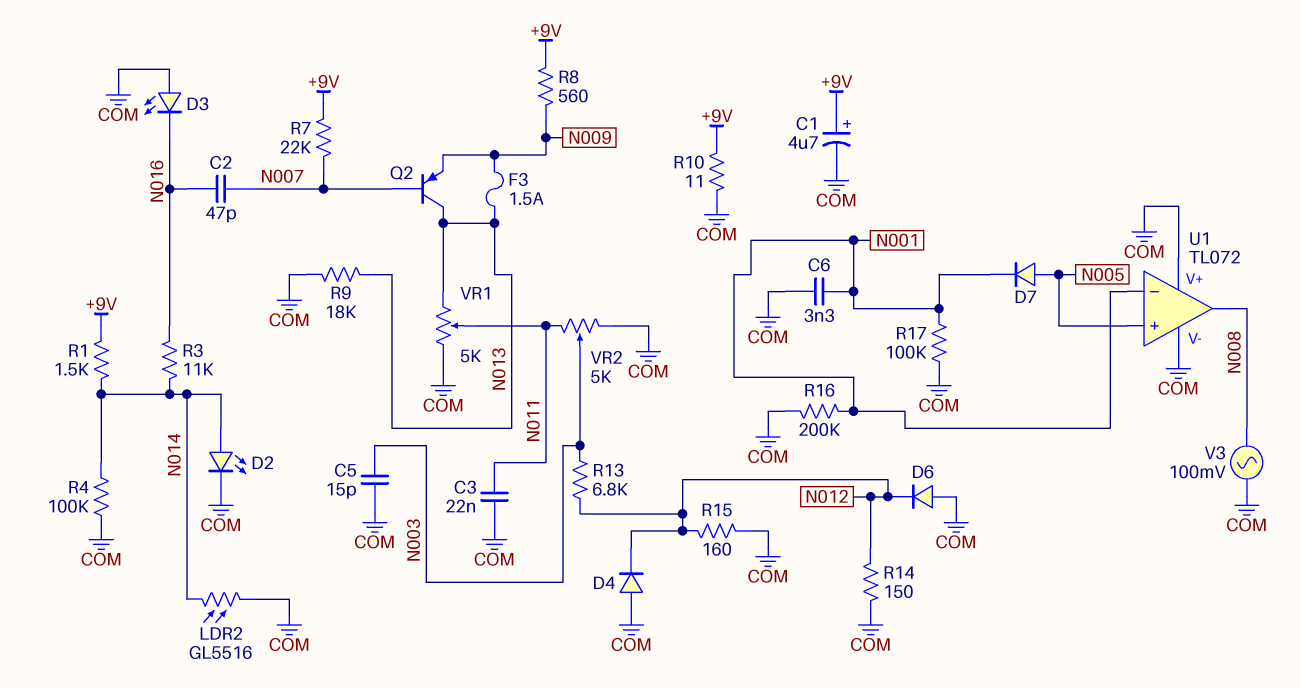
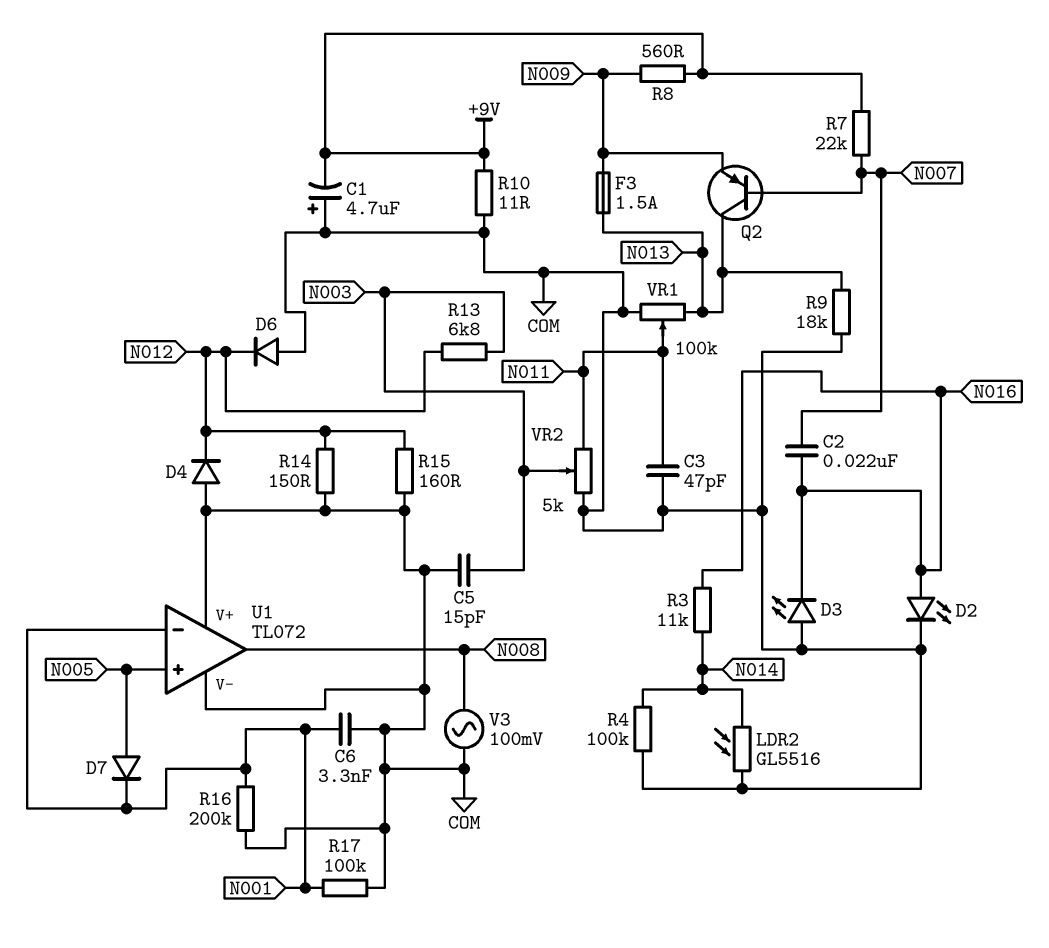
C1: 4.7uF (plus +9V, minus COM) -> 4.7uF (plus COM, minus +9V)
C2: 47pF (N007, N016) -> 22nF (N007, N016)
C3: 22nF (COM, N011) -> 47pF (COM, N011)
D2: LED (A N014, K COM) -> LED (A N016, K COM)
R1: 1.5k (+9V, N014) -> none
VR1: 5k (COM, N013, wiper N011) -> 100k (COM, N013, wiper N011)

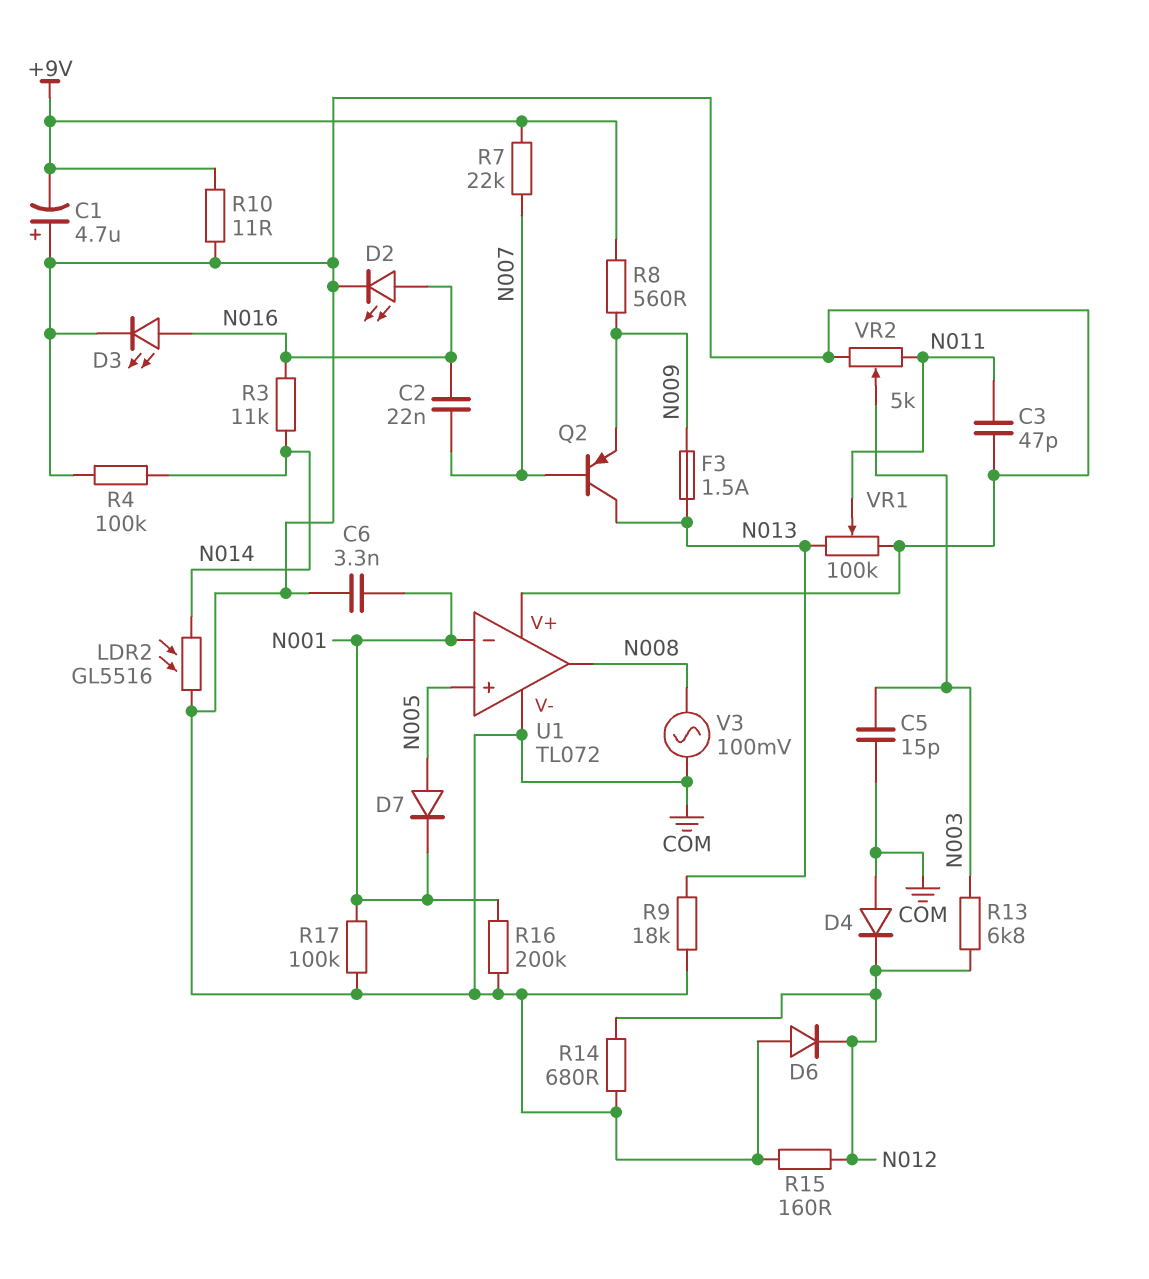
D3: LED (A COM, K N016) -> LED (A N016, K COM)
R14: 150 (COM, N012) -> 680 (COM, N012)

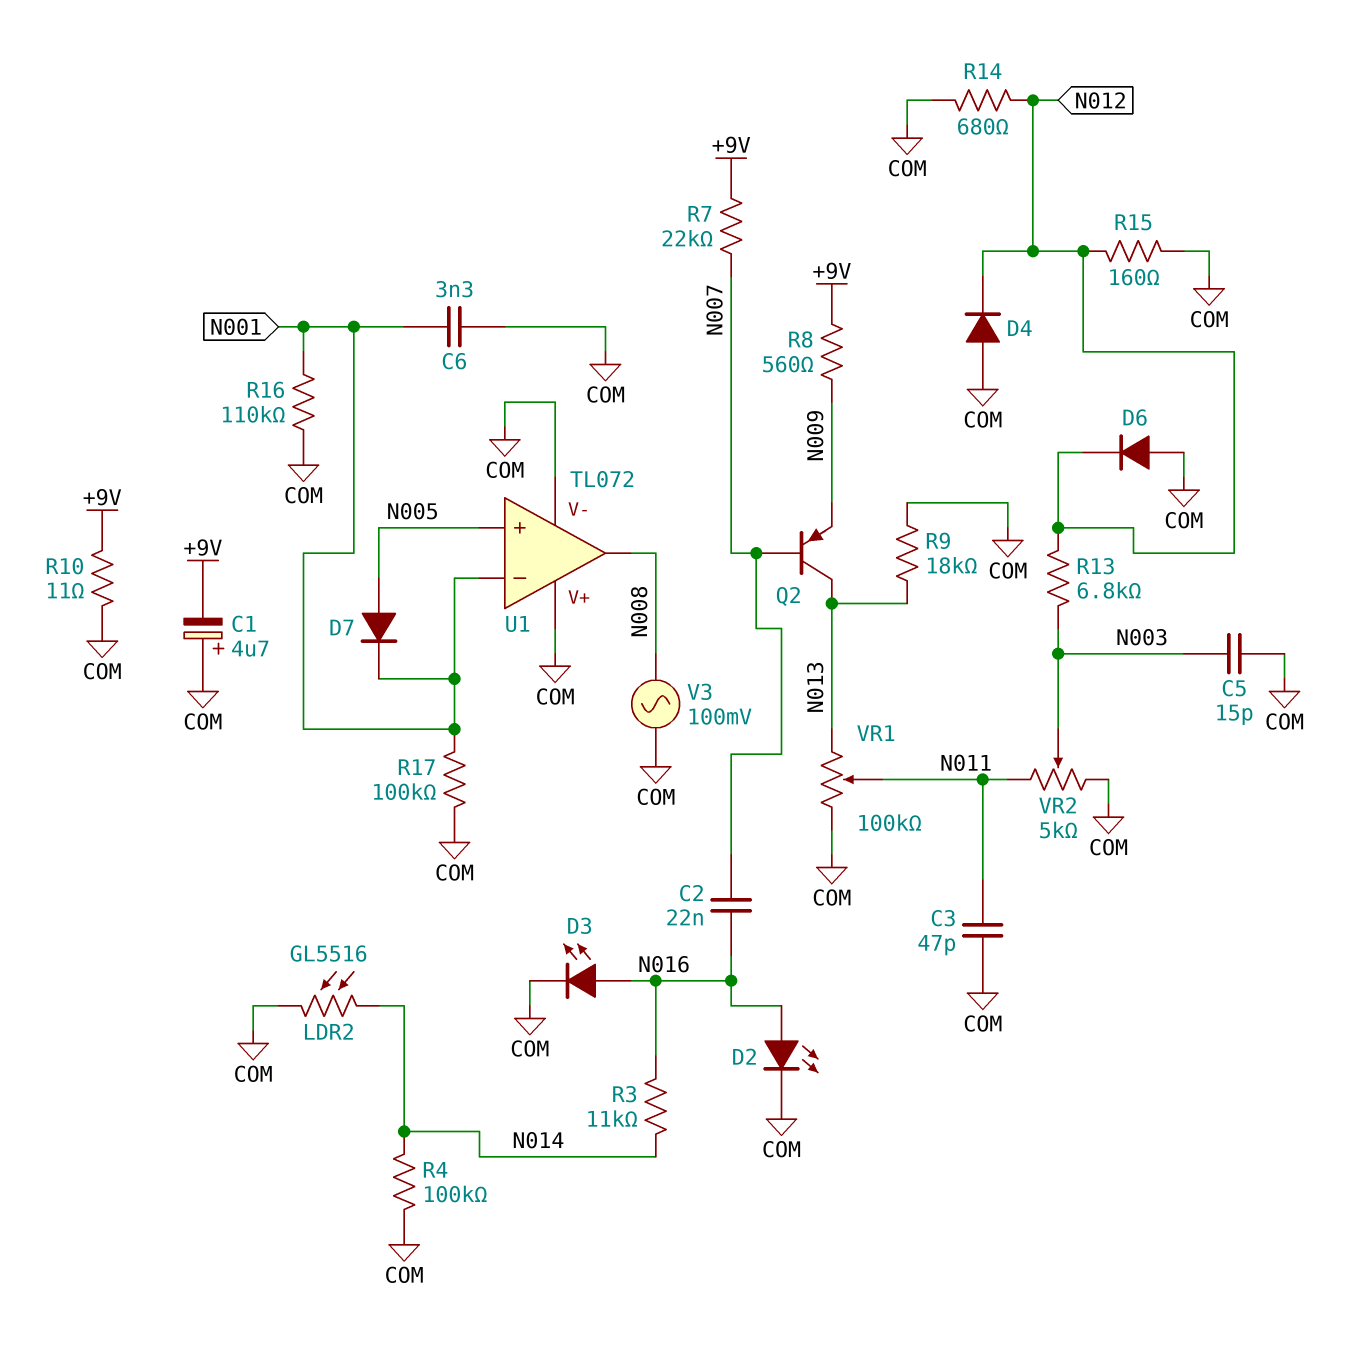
F3: 1.5A (N009, N013) -> none
R16: 200k (COM, N001) -> 110k (COM, N001)

